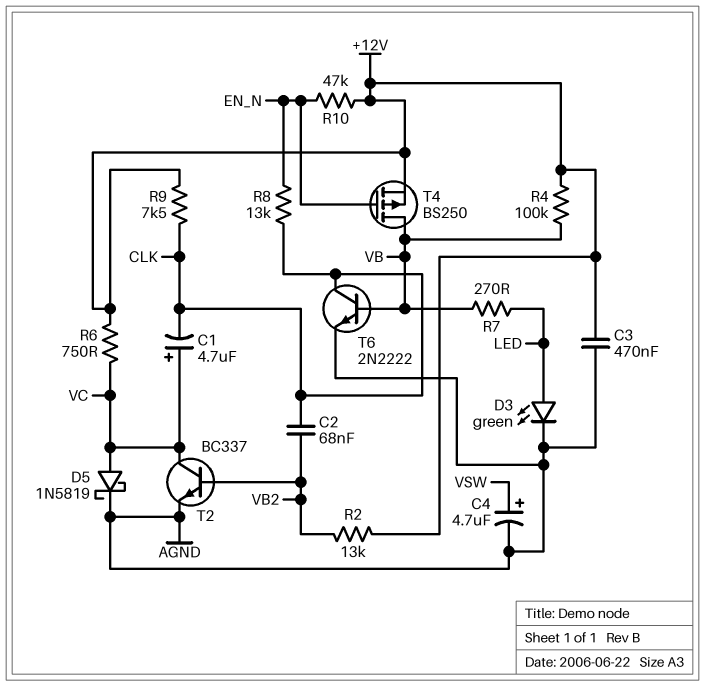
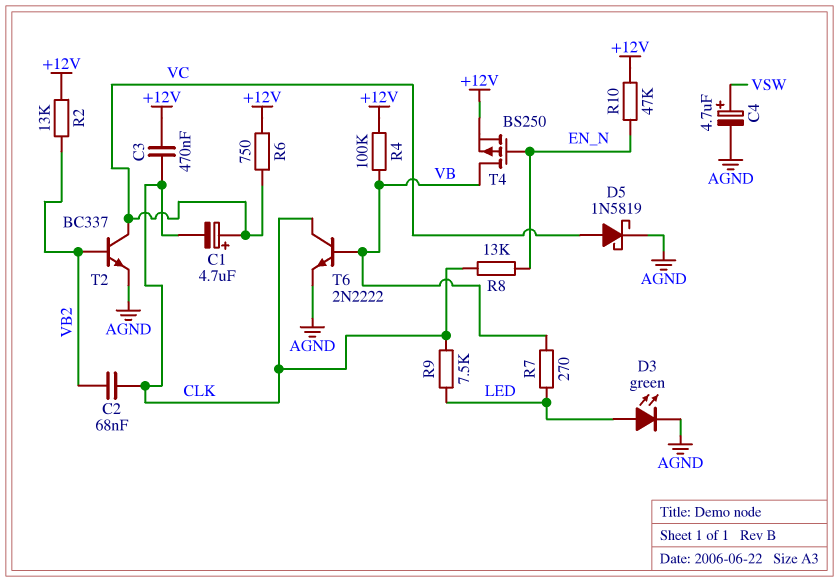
C3: 470nF (+12V, AGND) -> 470nF (+12V, CLK)
R9: 7.5k (+12V, CLK) -> 7.5k (CLK, LED)

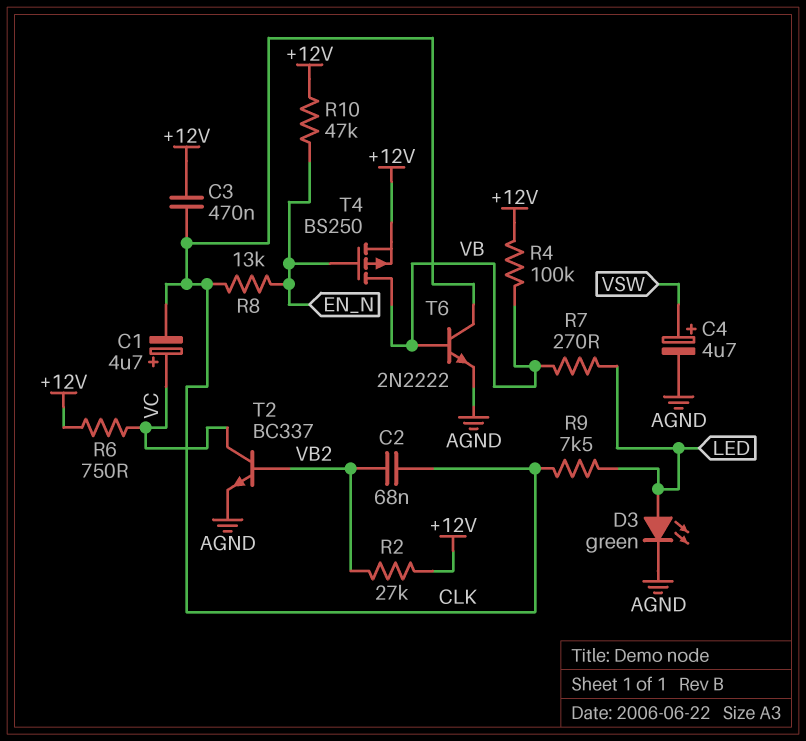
D5: schottky 1N5819 (A VC, K AGND) -> none
R2: 13k (+12V, VB2) -> 27k (+12V, VB2)

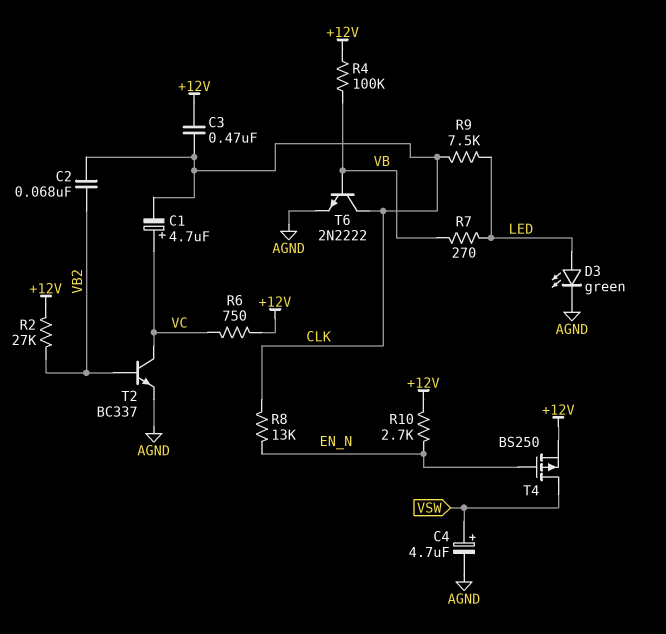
R10: 47k (+12V, EN_N) -> 2.7k (+12V, EN_N)
T4: PMOS BS250 (G EN_N, D VB, S +12V) -> PMOS BS250 (G EN_N, D VSW, S +12V)

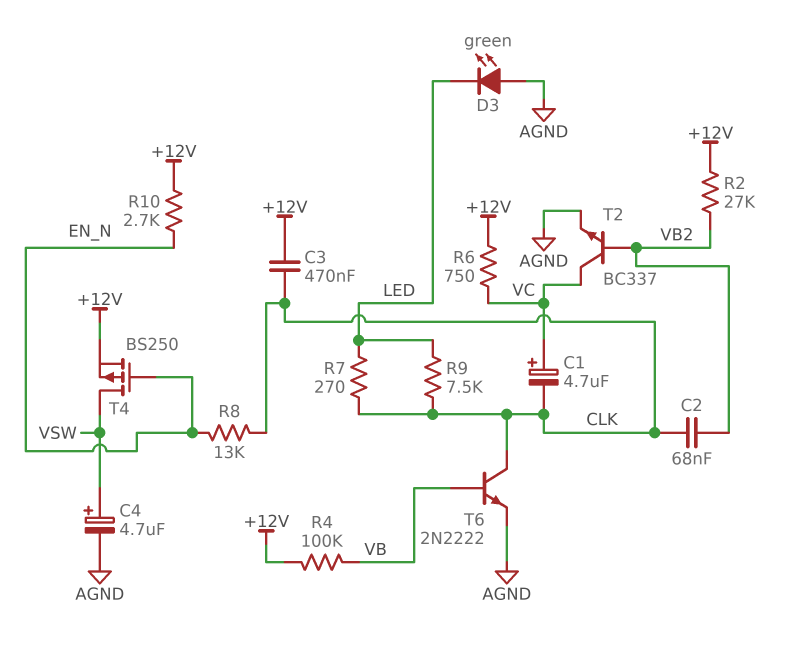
D3: LED green (A LED, K AGND) -> LED green (A AGND, K LED)
R7: 270 (LED, VB) -> 270 (CLK, LED)

